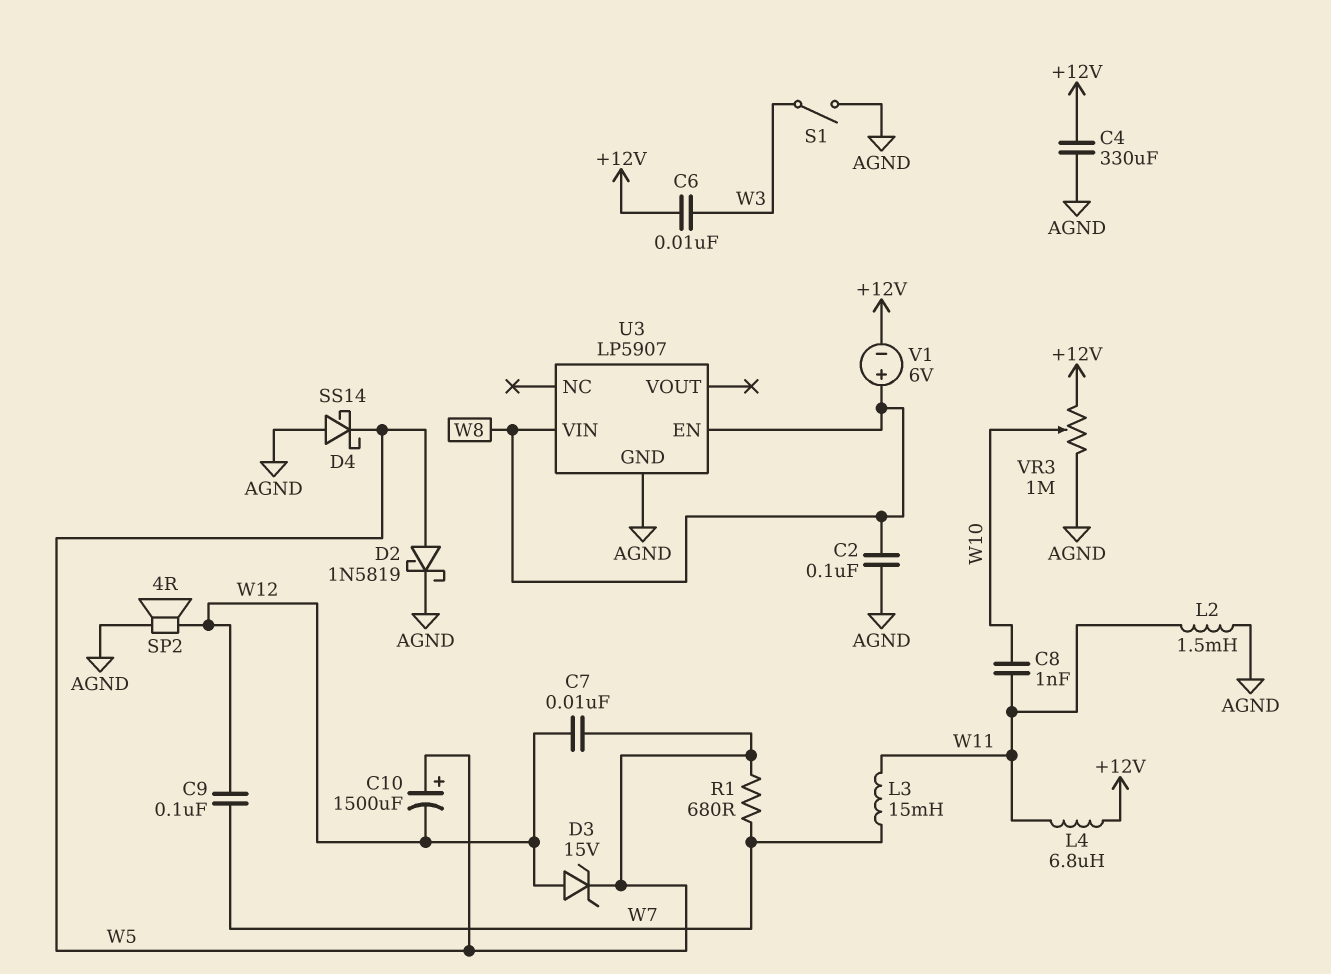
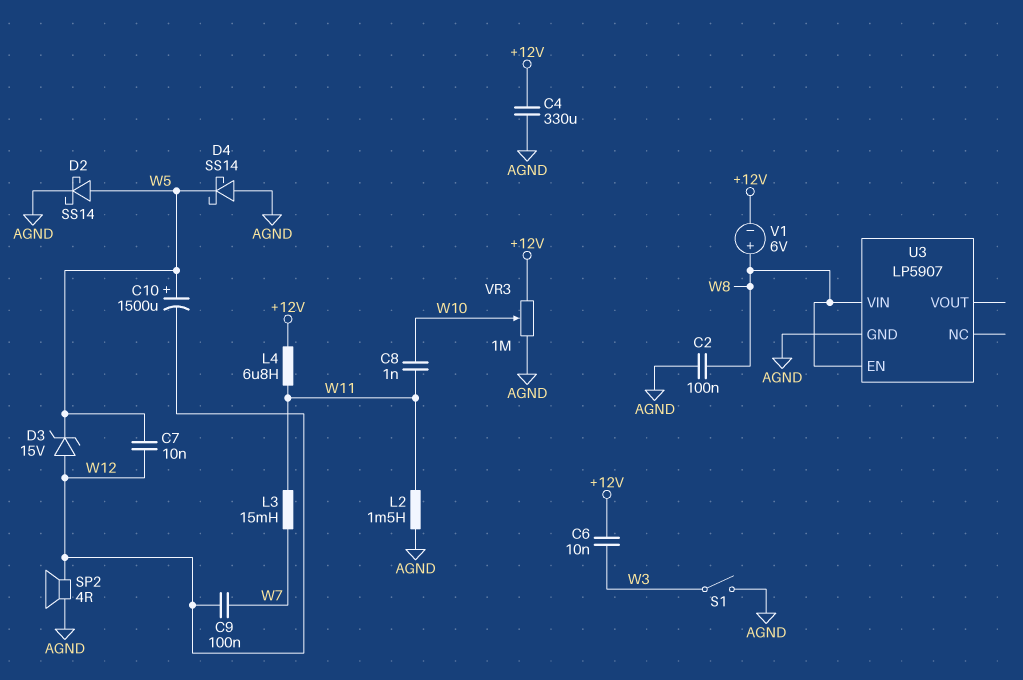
D2: schottky 1N5819 (A W5, K AGND) -> schottky SS14 (A W5, K AGND)
R1: 680 (W5, W7) -> none

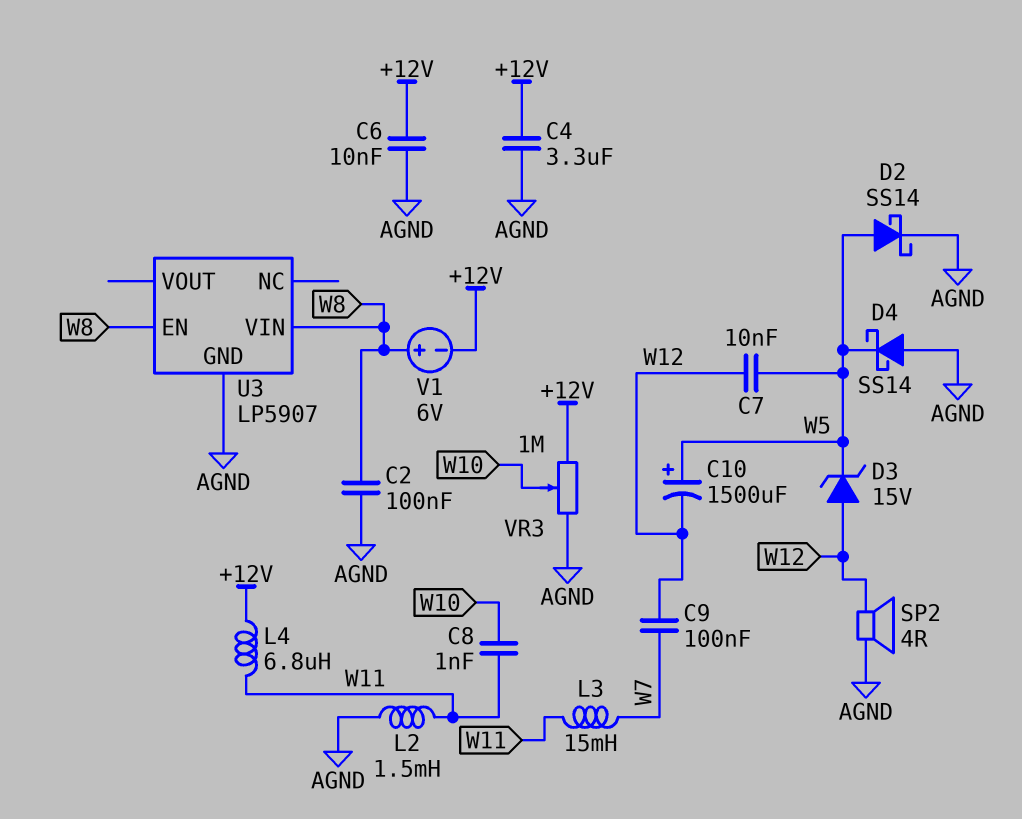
C4: 330uF (+12V, AGND) -> 3.3uF (+12V, AGND)
C6: 10nF (+12V, W3) -> 10nF (+12V, AGND)
S1: switch (AGND, W3) -> none

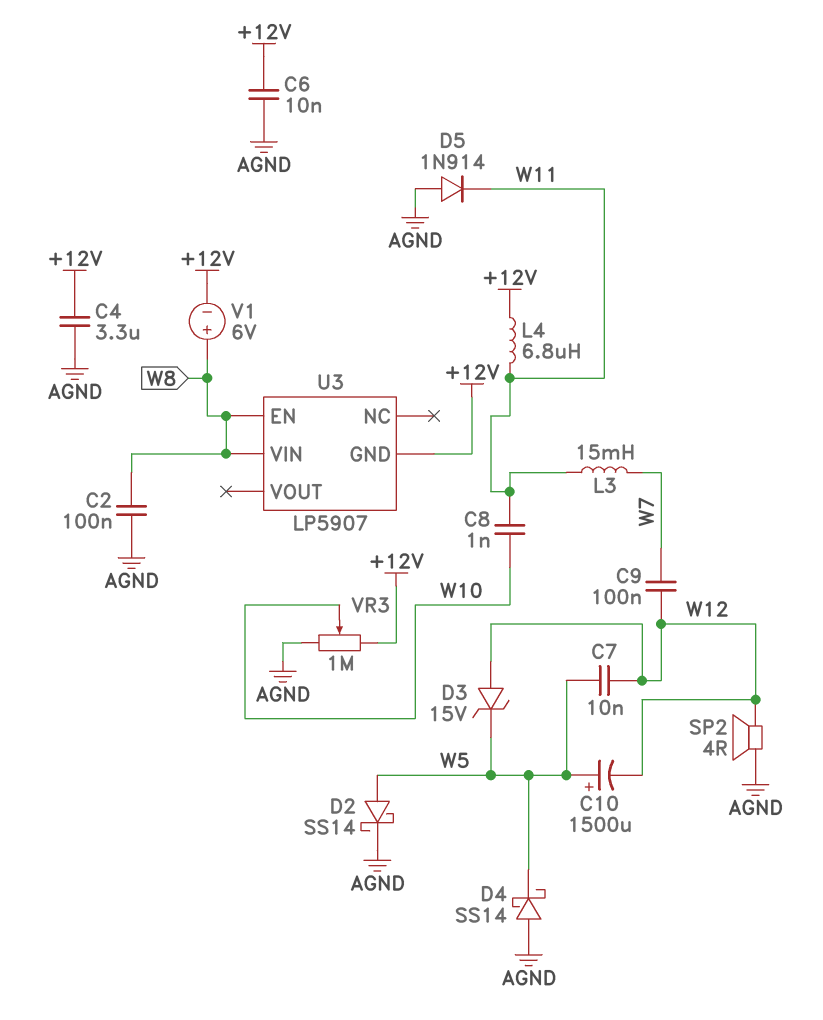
D5: none -> diode 1N914 (A AGND, K W11)
L2: 1.5mH (AGND, W11) -> none
U3 pin GND: AGND -> +12V

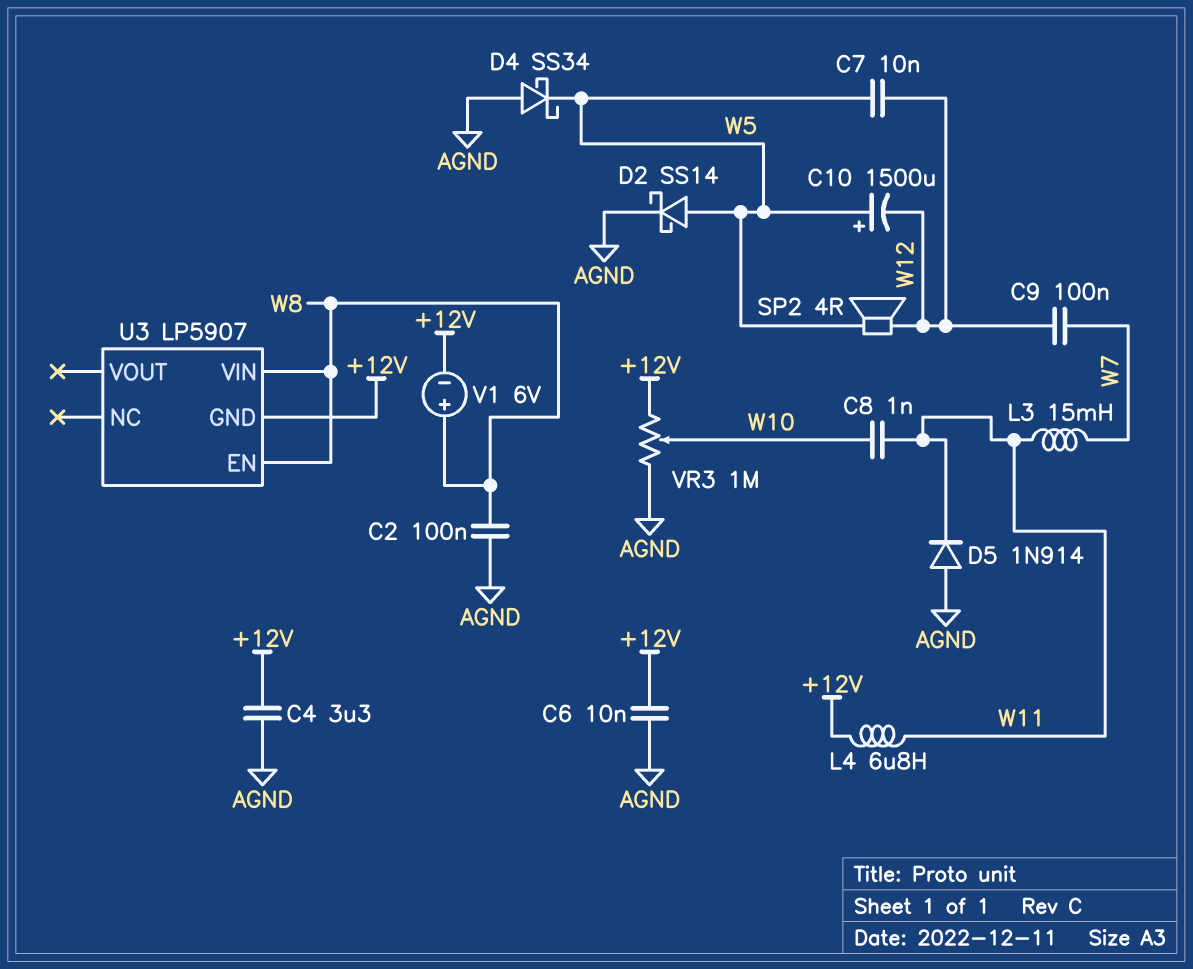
D3: zener 15V (A W12, K W5) -> none
D4: schottky SS14 (A AGND, K W5) -> schottky SS34 (A AGND, K W5)
SP2: speaker 4R (AGND, W12) -> speaker 4R (W5, W12)

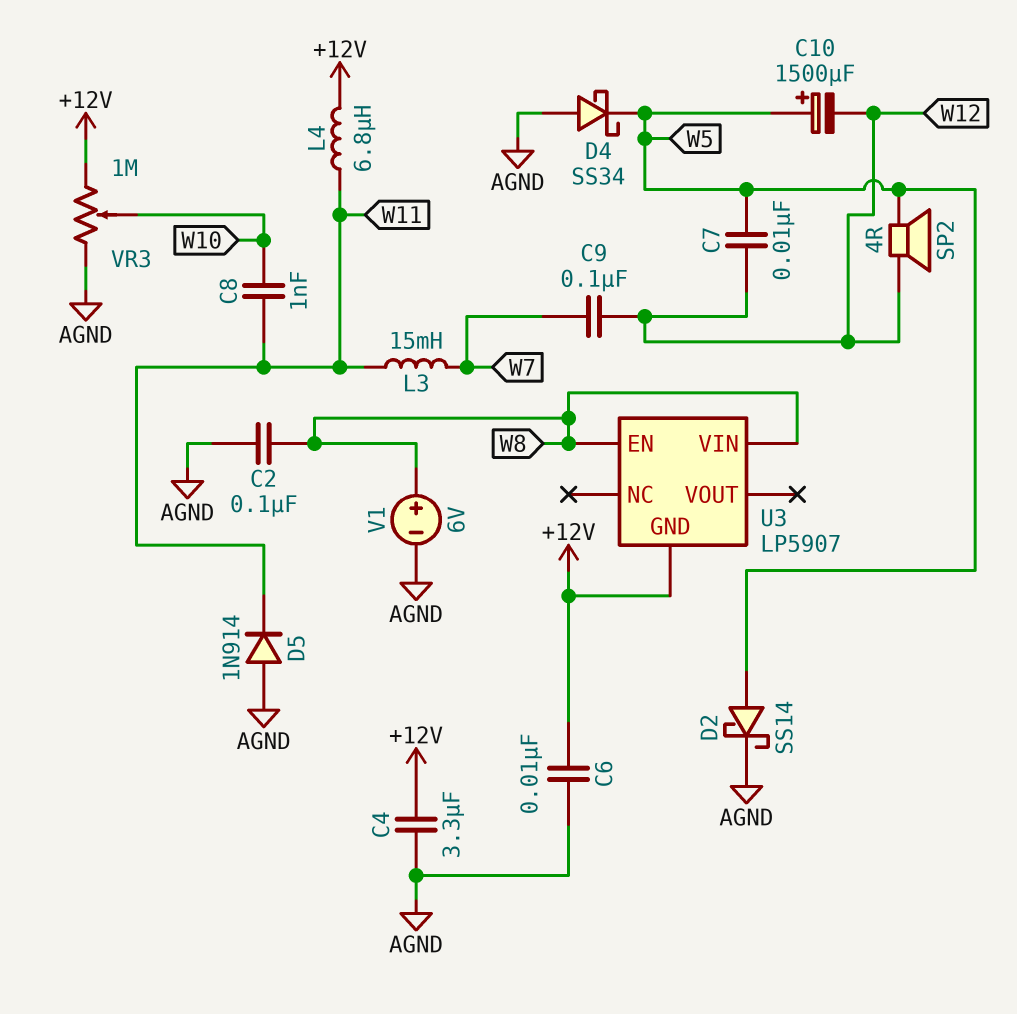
V1: 6V (plus W8, minus +12V) -> 6V (plus W8, minus AGND)

